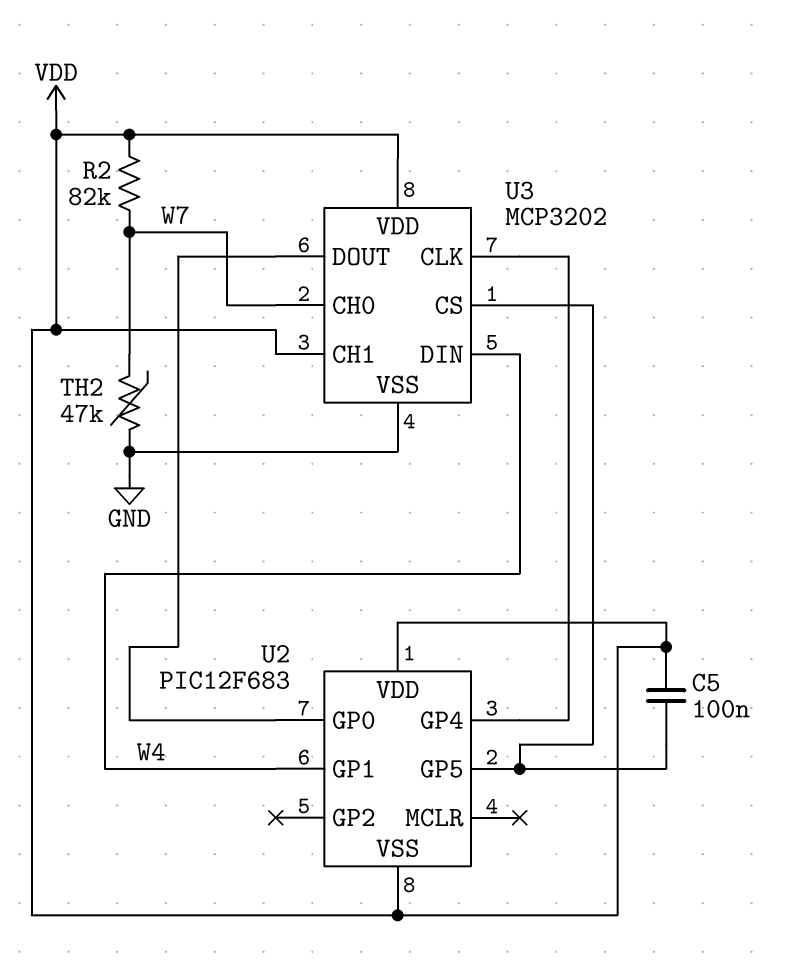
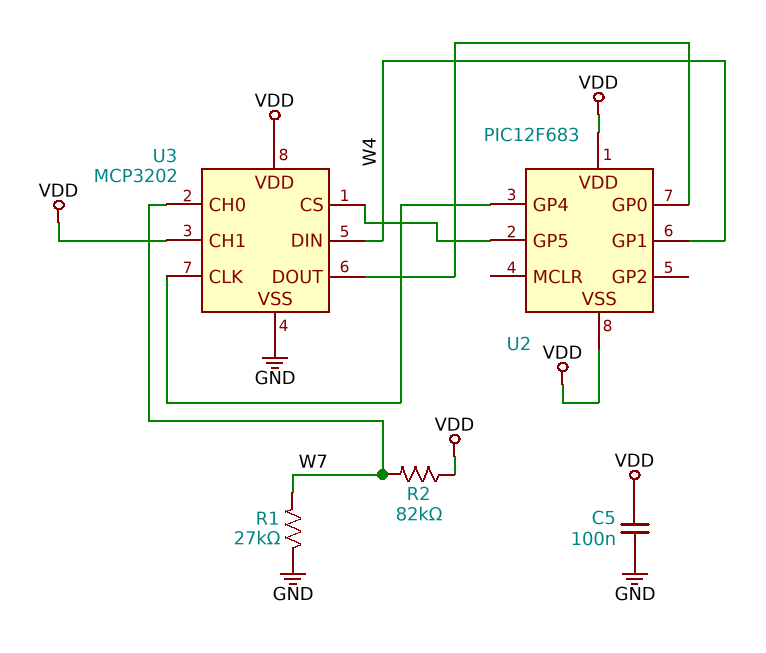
C5: 100nF (U2/GP5, VDD) -> 100nF (GND, VDD)
R1: none -> 27k (GND, W7)
TH2: 47k (GND, W7) -> none

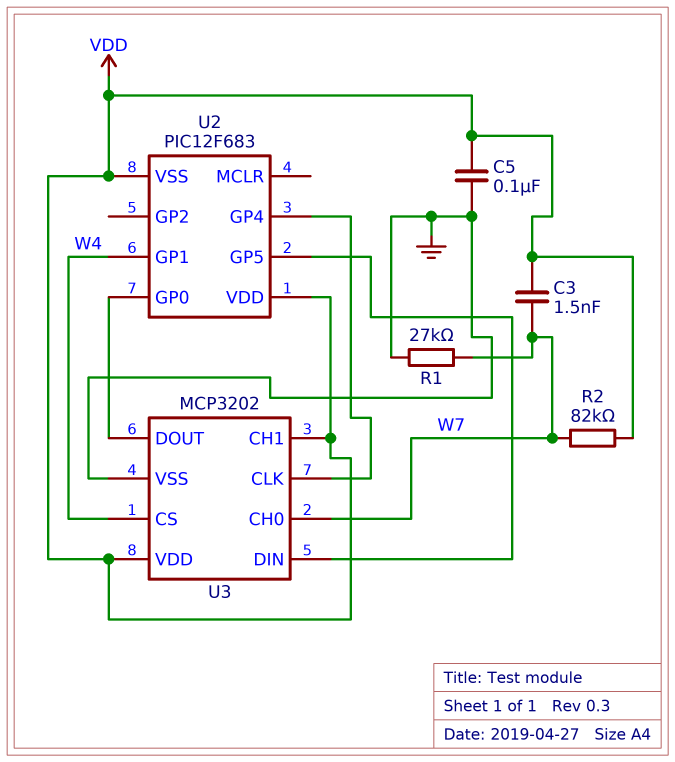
C3: none -> 1.5nF (VDD, W7)
U3 pin CS: U2/GP5 -> W4
U3 pin DIN: W4 -> U2/GP5

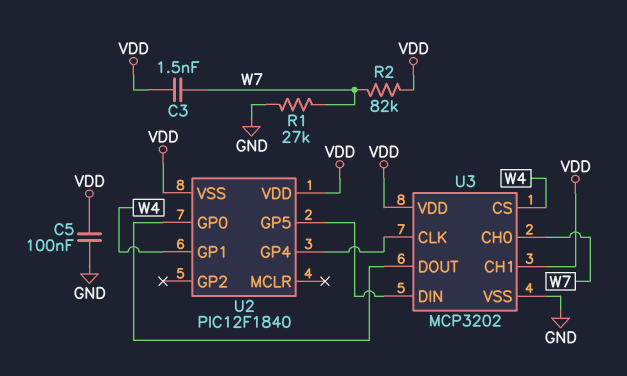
U2: PIC12F683 -> PIC12F1840

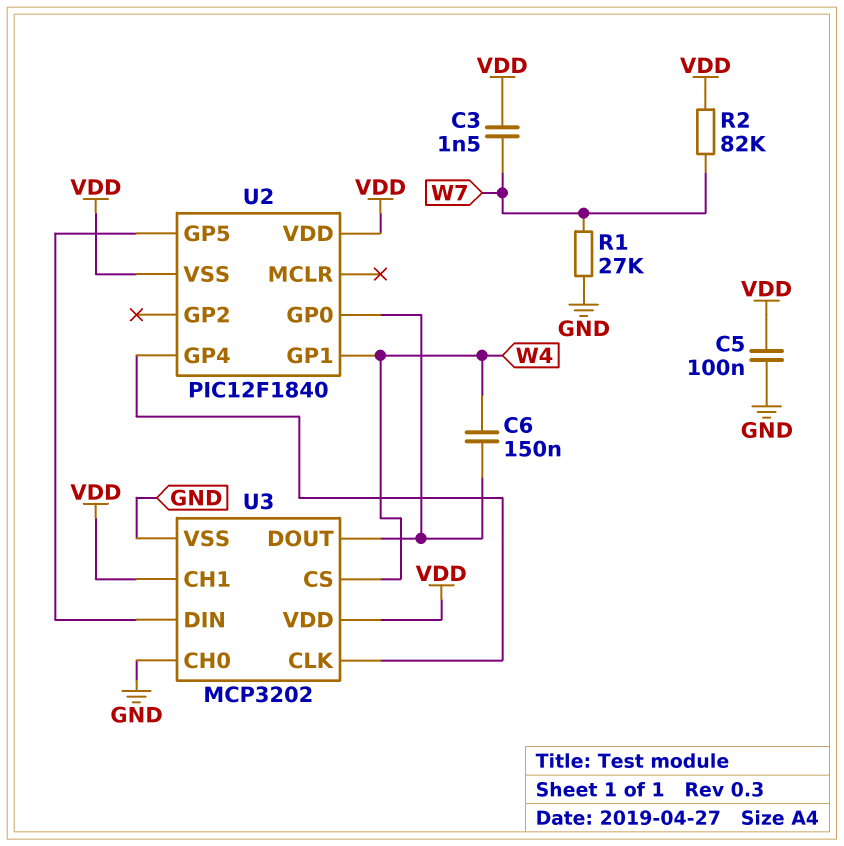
C6: none -> 150nF (U2/GP0, W4)
U3 pin CH0: W7 -> GND

